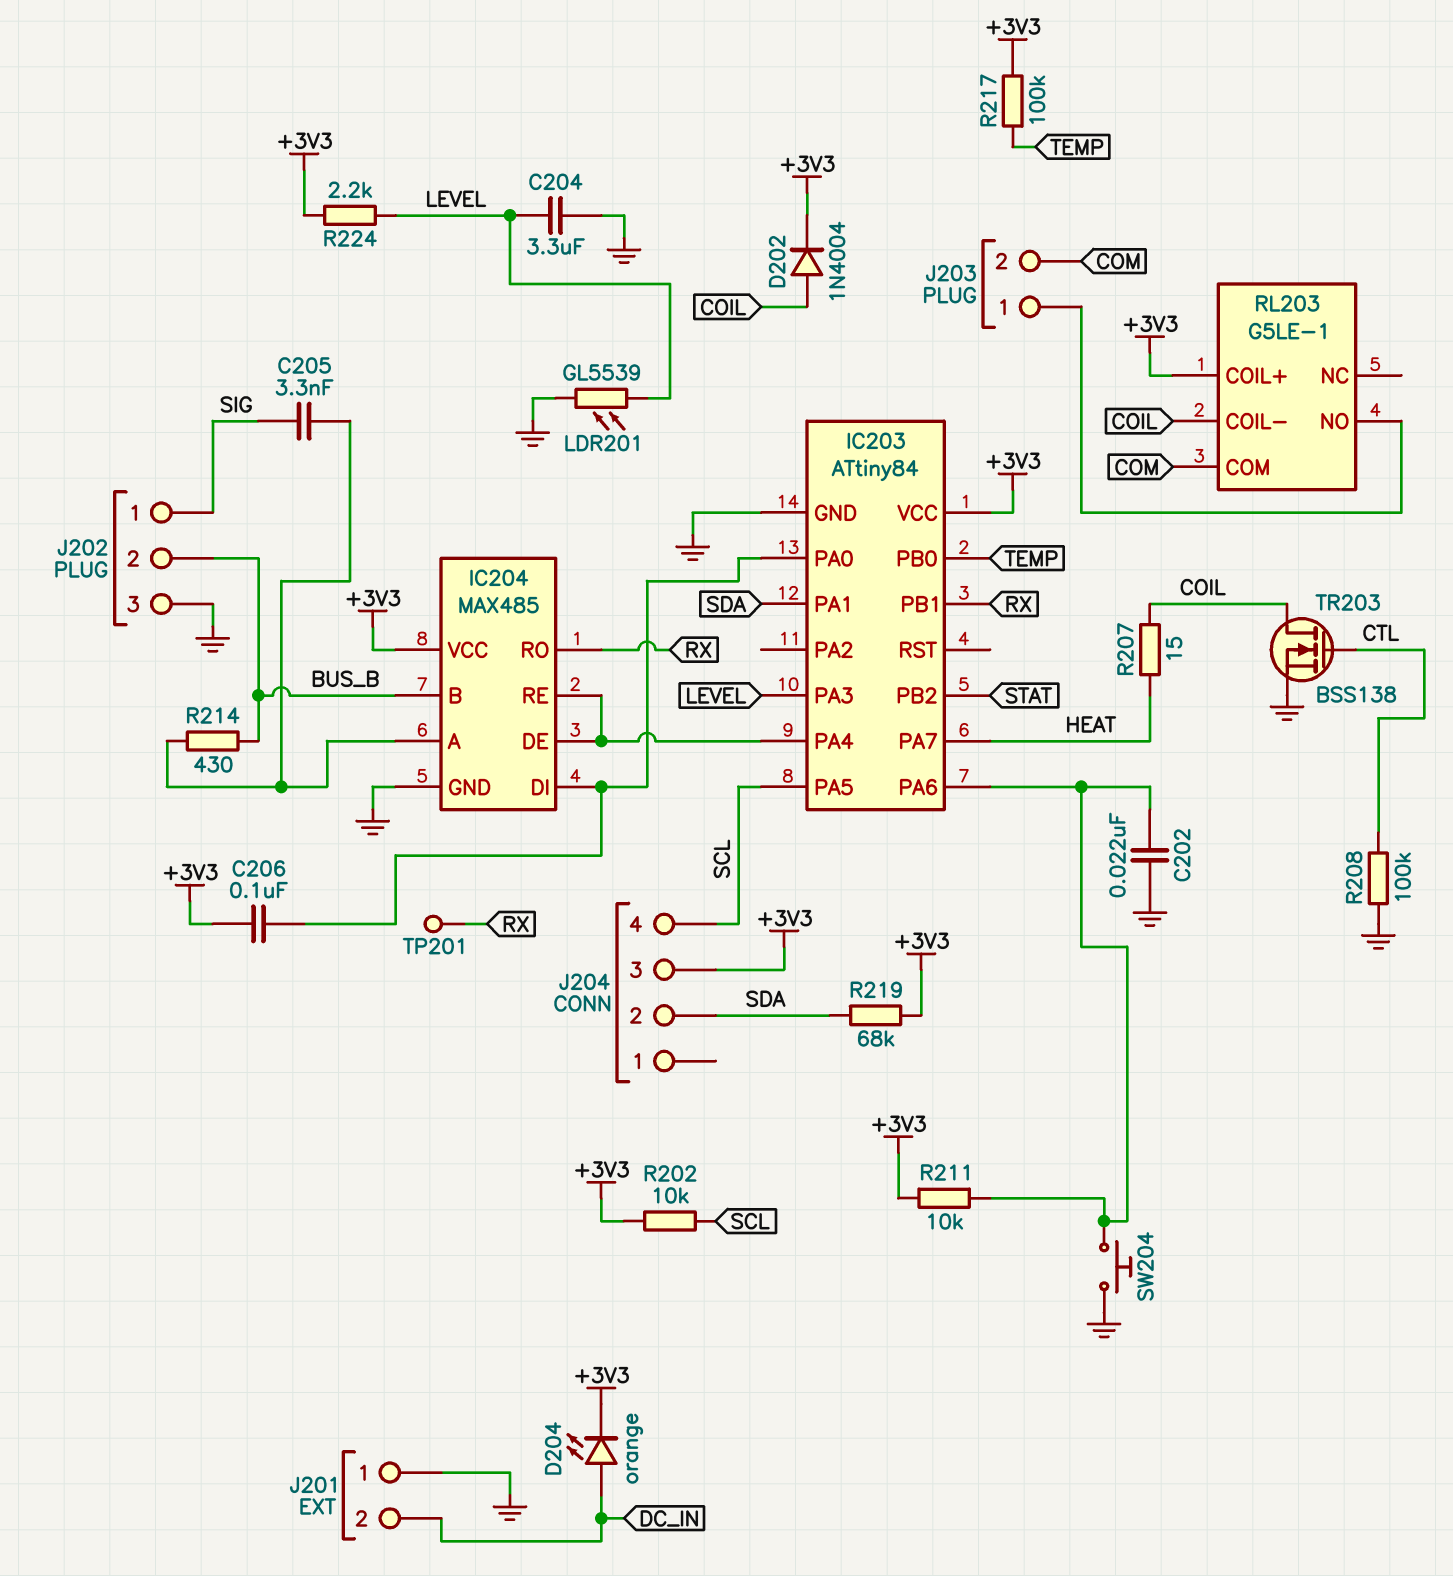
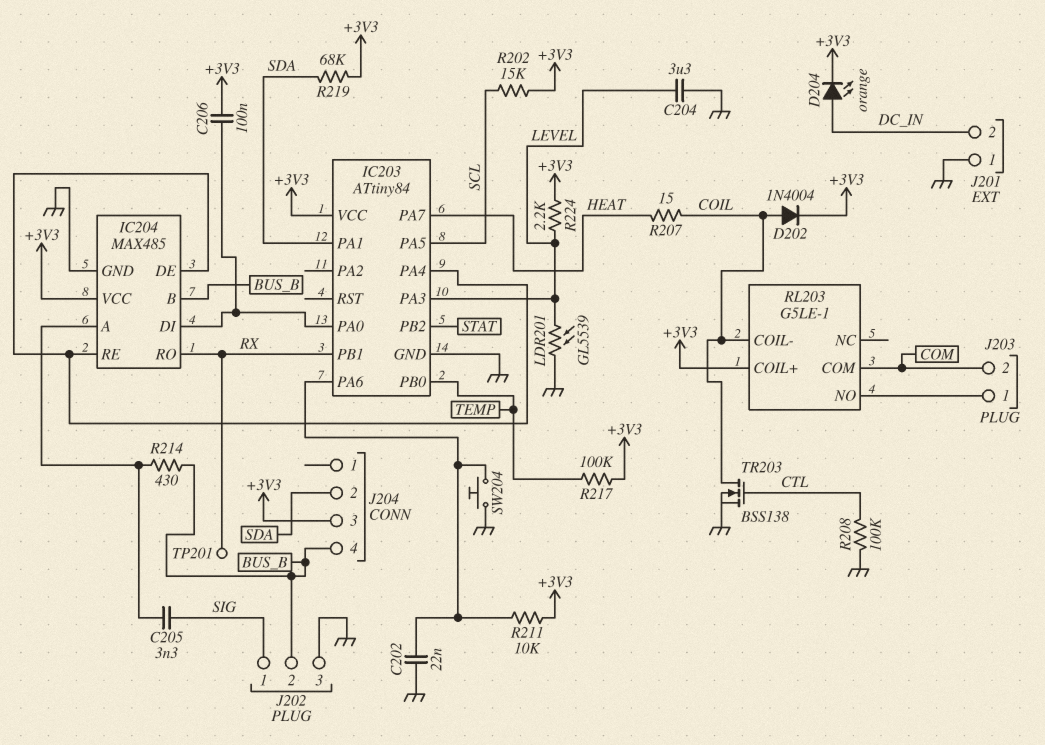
J204 pin 4: SCL -> BUS_B
R202: 10k (+3V3, SCL) -> 15k (+3V3, SCL)

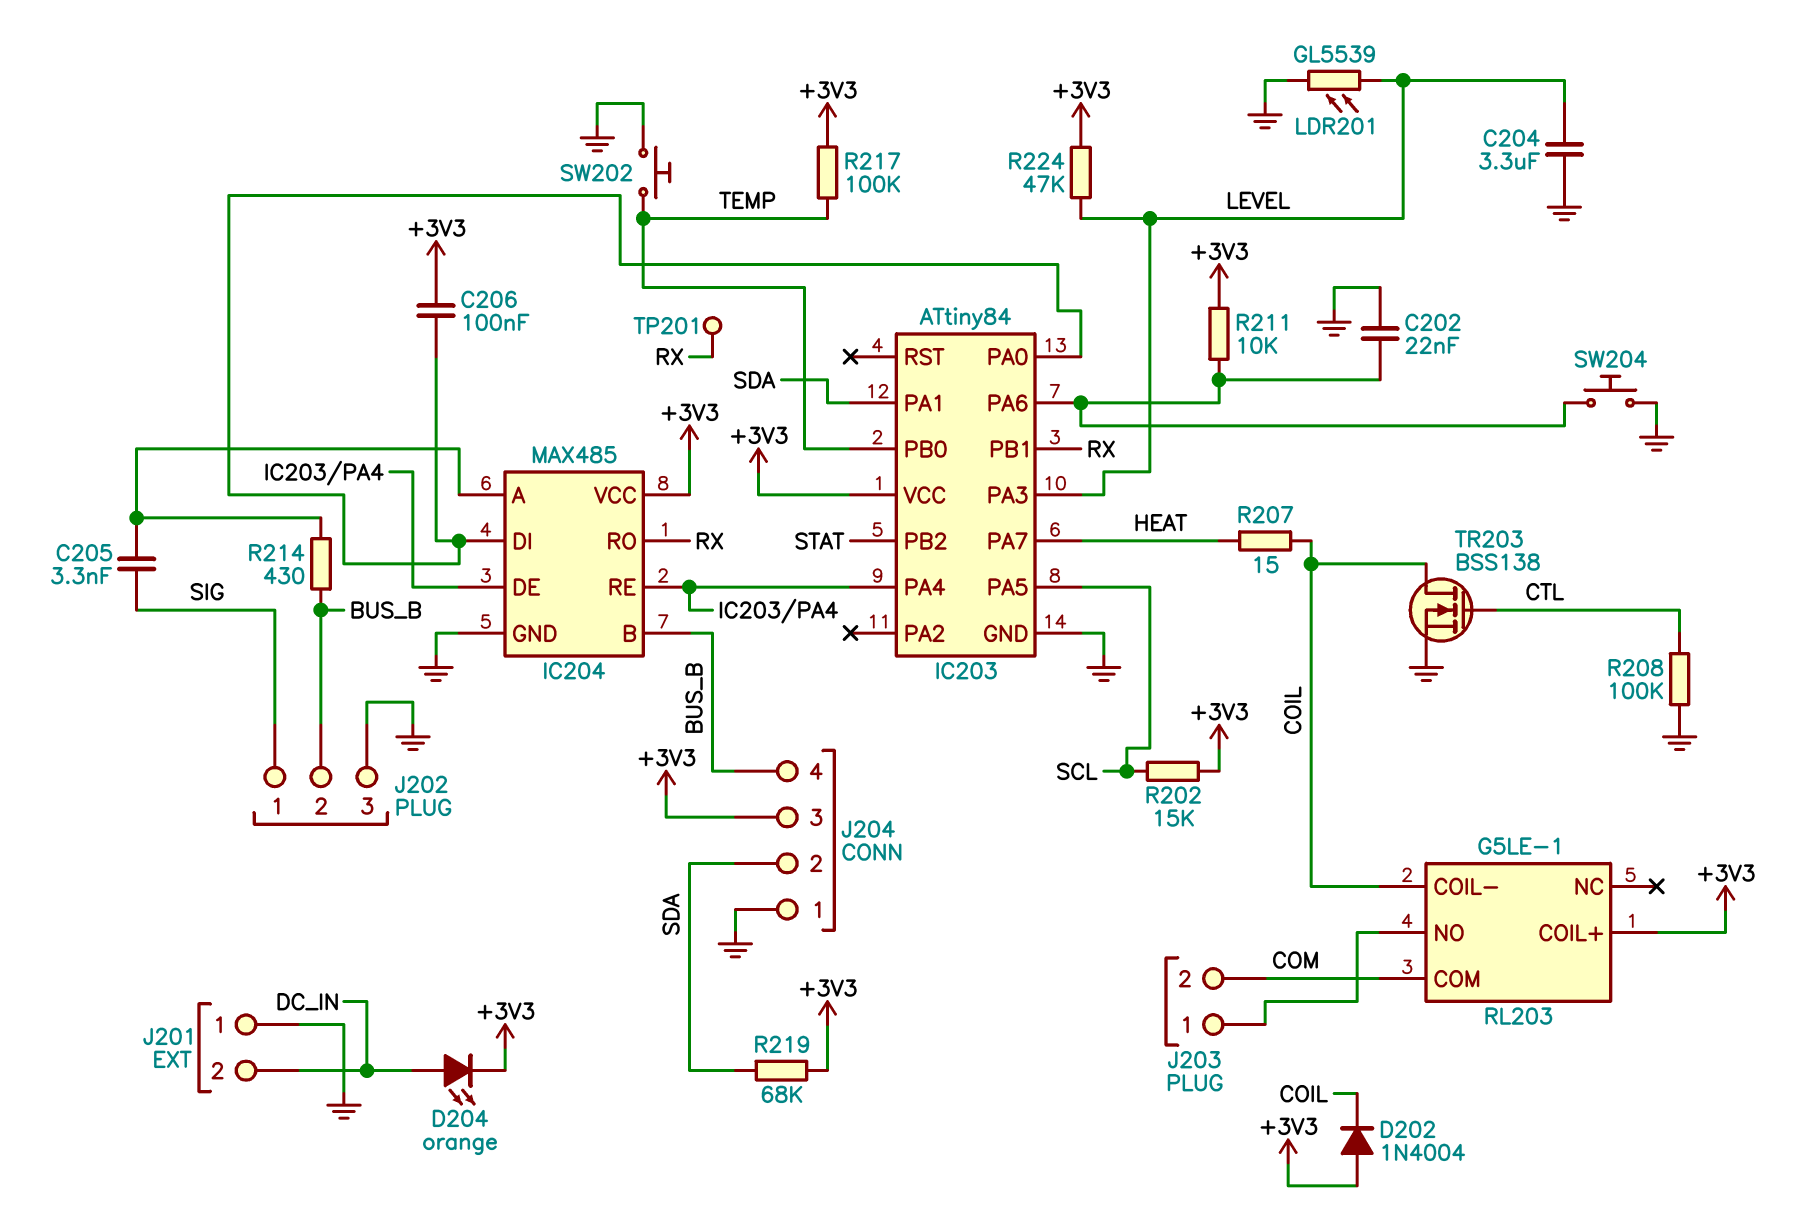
D202: diode 1N4004 (A COIL, K +3V3) -> diode 1N4004 (A +3V3, K COIL)
J204 pin 1: none -> GND
R224: 2.2k (+3V3, LEVEL) -> 47k (+3V3, LEVEL)
SW202: none -> button (GND, TEMP)

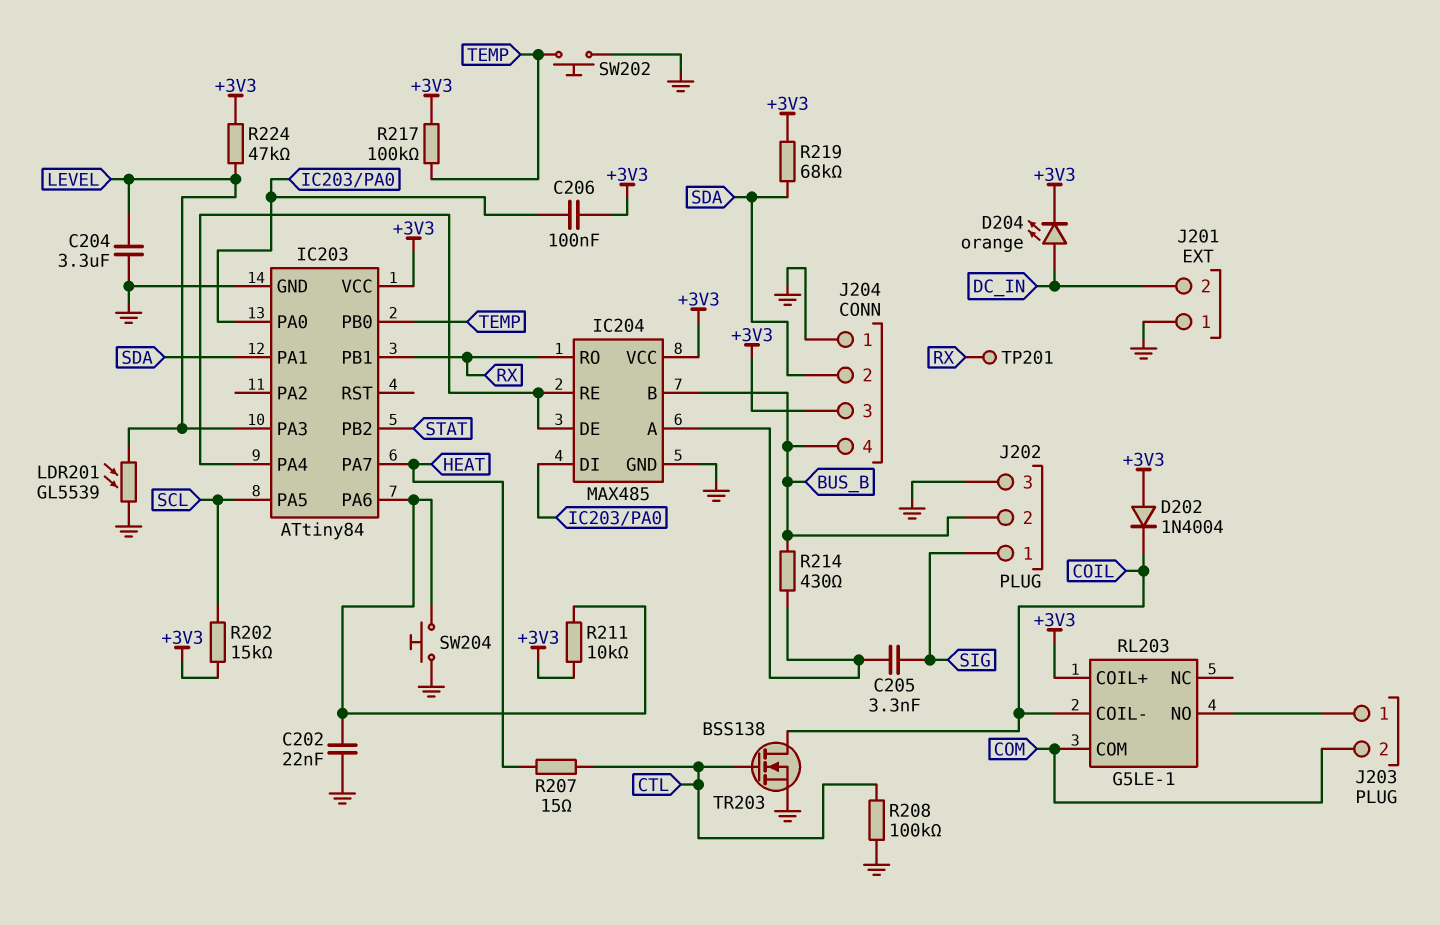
R207: 15 (COIL, HEAT) -> 15 (CTL, HEAT)

